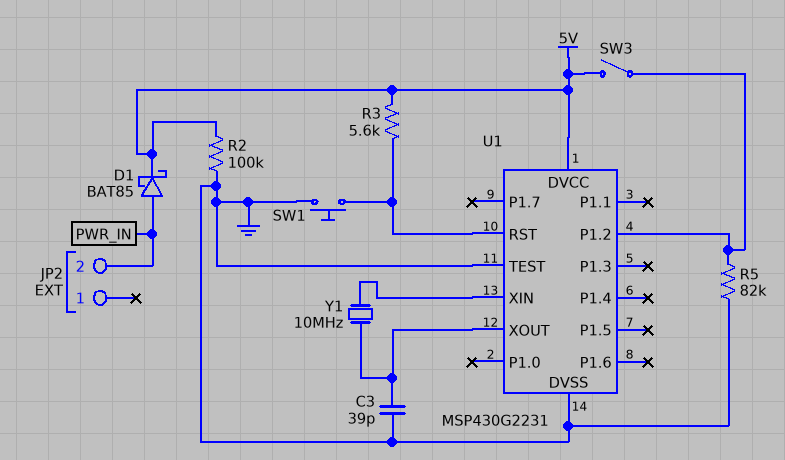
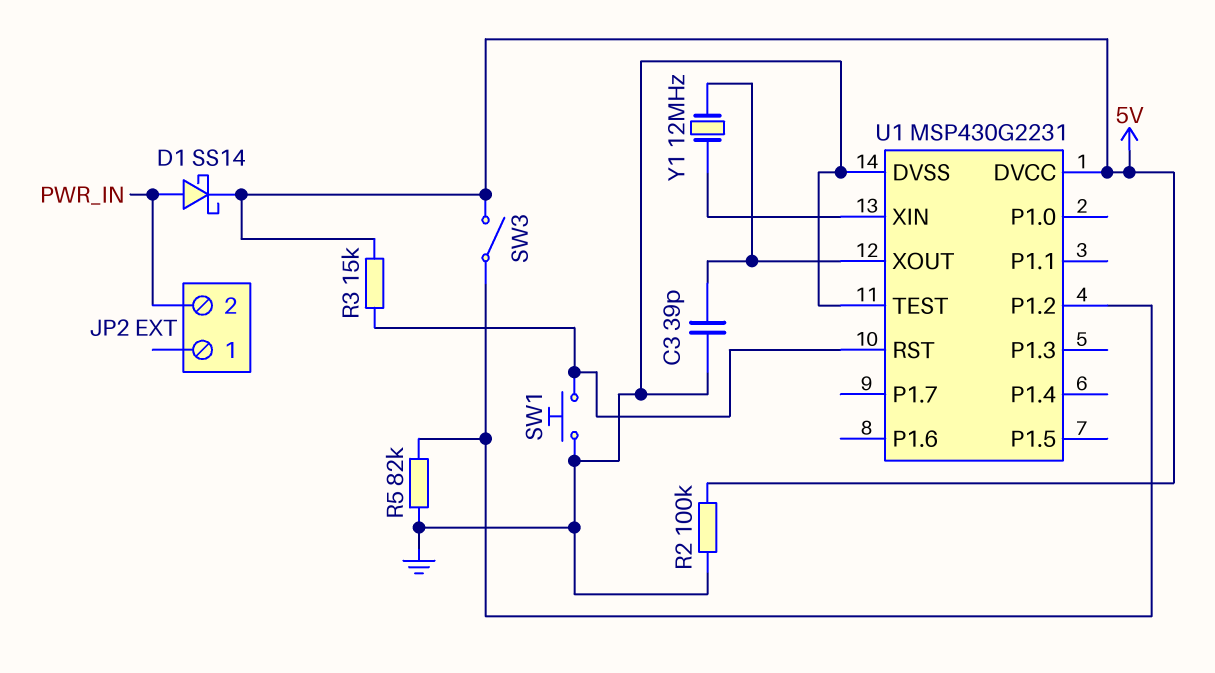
D1: schottky BAT85 (A PWR_IN, K 5V) -> schottky SS14 (A PWR_IN, K 5V)
R3: 5.6k (5V, U1/RST) -> 15k (5V, U1/RST)
Y1: 10MHz (U1/XIN, U1/XOUT) -> 12MHz (U1/XIN, U1/XOUT)

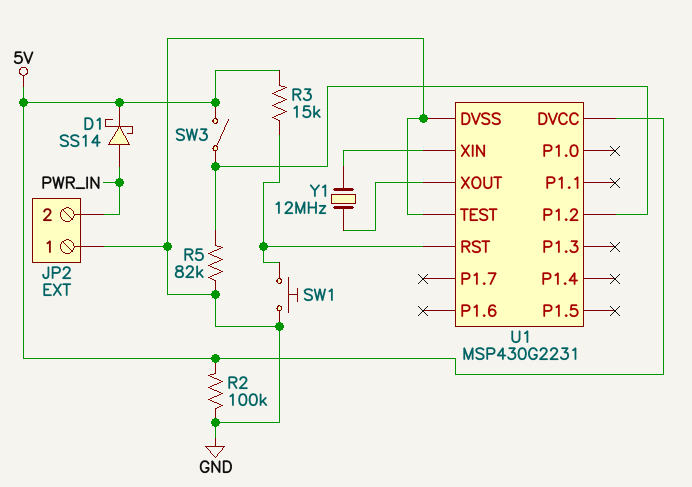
C3: 39pF (GND, U1/XOUT) -> none
JP2 pin 1: none -> GND

